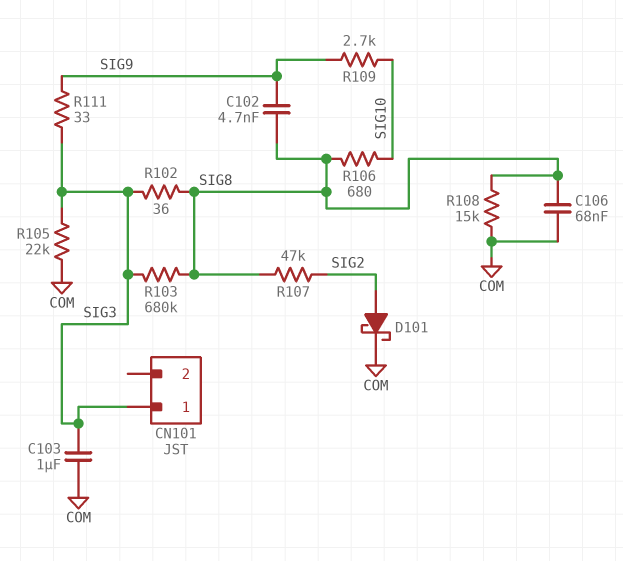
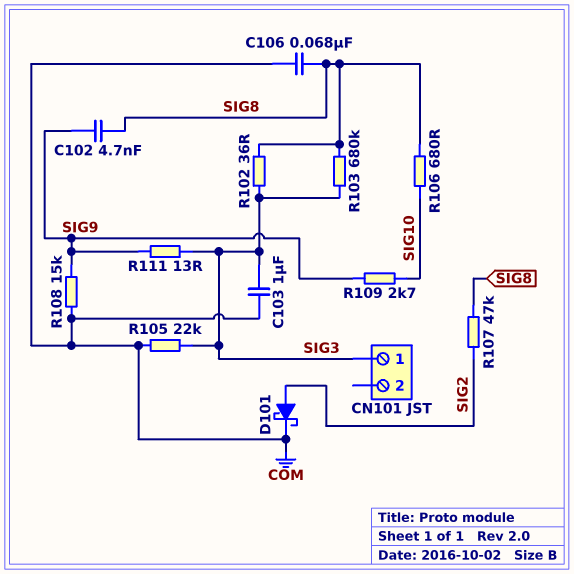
R108: 15k (COM, SIG8) -> 15k (COM, SIG9)
R111: 33 (SIG3, SIG9) -> 13 (SIG3, SIG9)

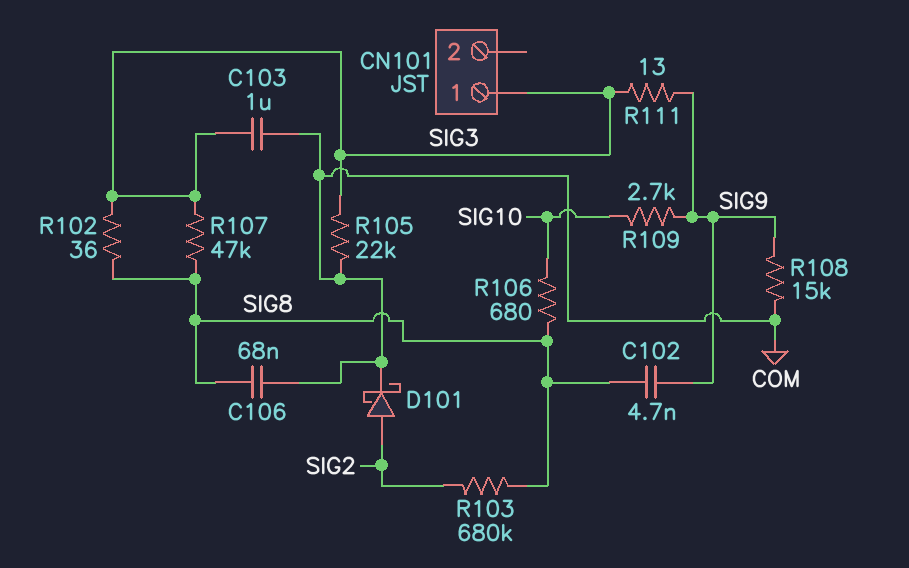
R103: 680k (SIG3, SIG8) -> 680k (SIG2, SIG8)
R107: 47k (SIG2, SIG8) -> 47k (SIG3, SIG8)

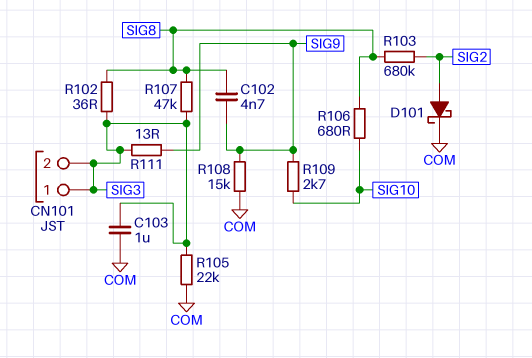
C106: 68nF (COM, SIG8) -> none
CN101 pin 2: none -> SIG3

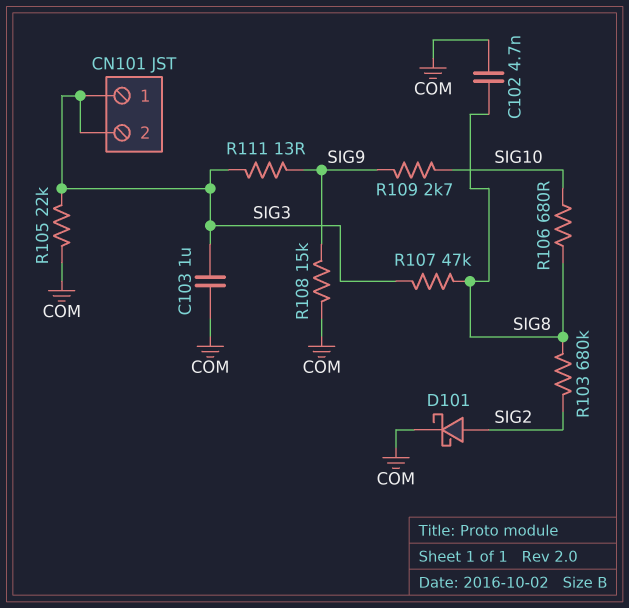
C102: 4.7nF (SIG8, SIG9) -> 4.7nF (COM, SIG8)
R102: 36 (SIG3, SIG8) -> none

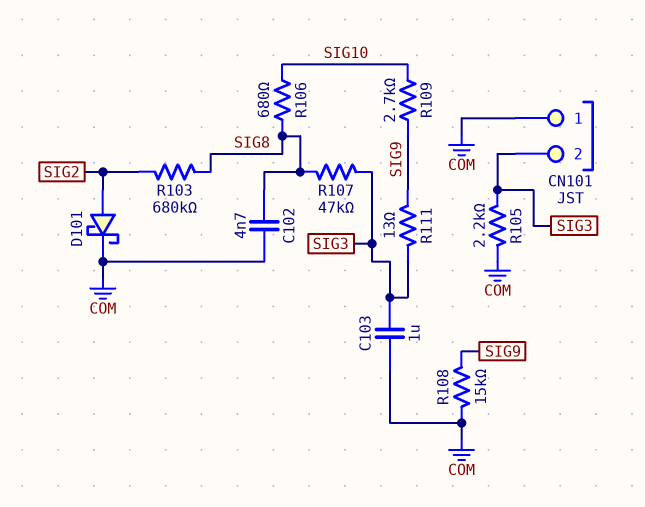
CN101 pin 1: SIG3 -> COM
R105: 22k (COM, SIG3) -> 2.2k (COM, SIG3)

